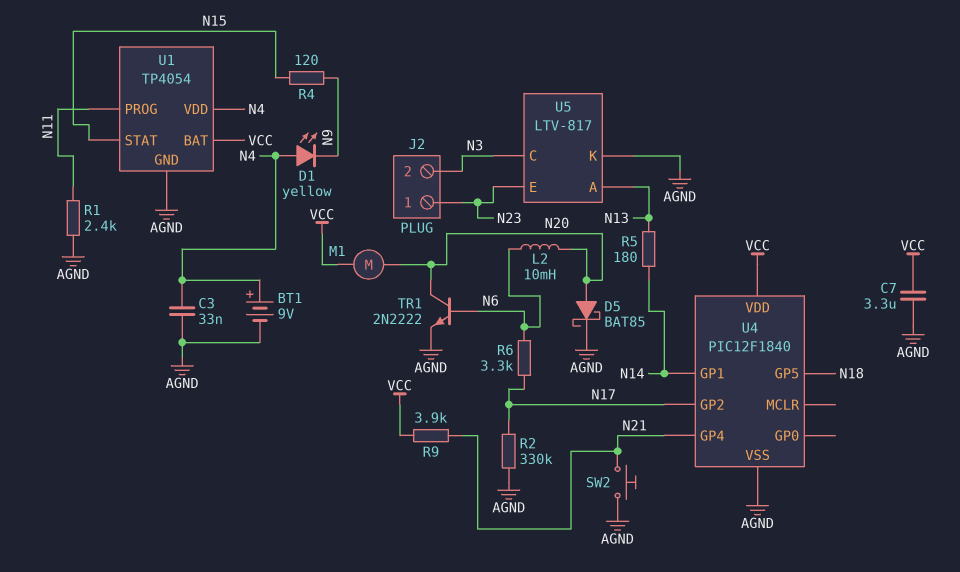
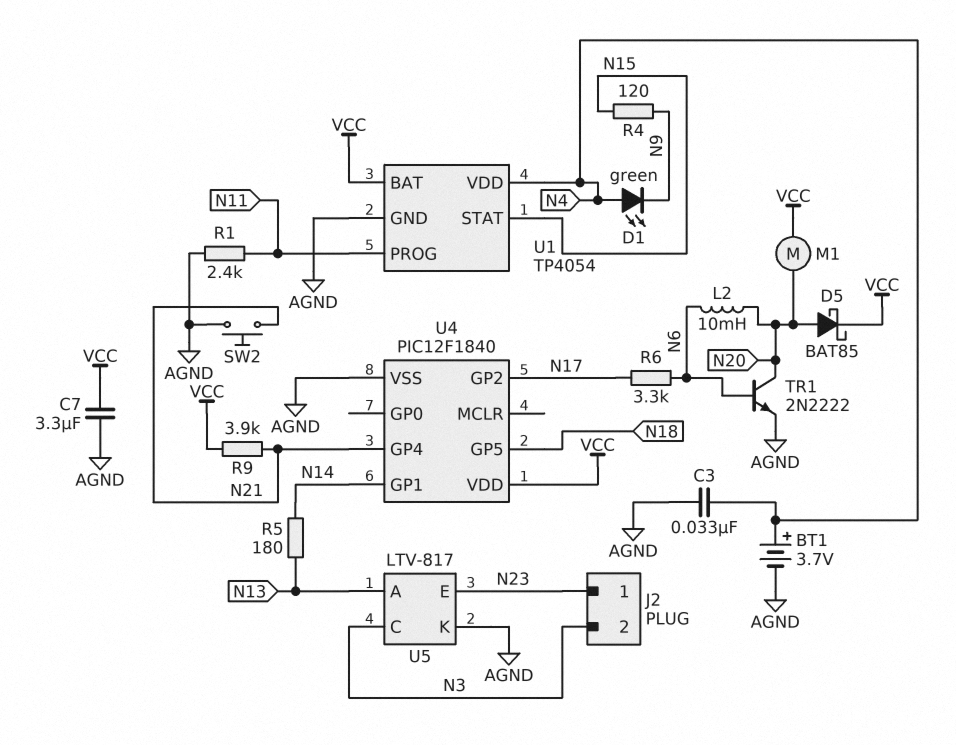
BT1: 9V (plus N4, minus AGND) -> 3.7V (plus N4, minus AGND)
D1: LED yellow (A N4, K N9) -> LED green (A N4, K N9)
D5: schottky BAT85 (A N20, K AGND) -> schottky BAT85 (A N20, K VCC)
R2: 330k (AGND, N17) -> none

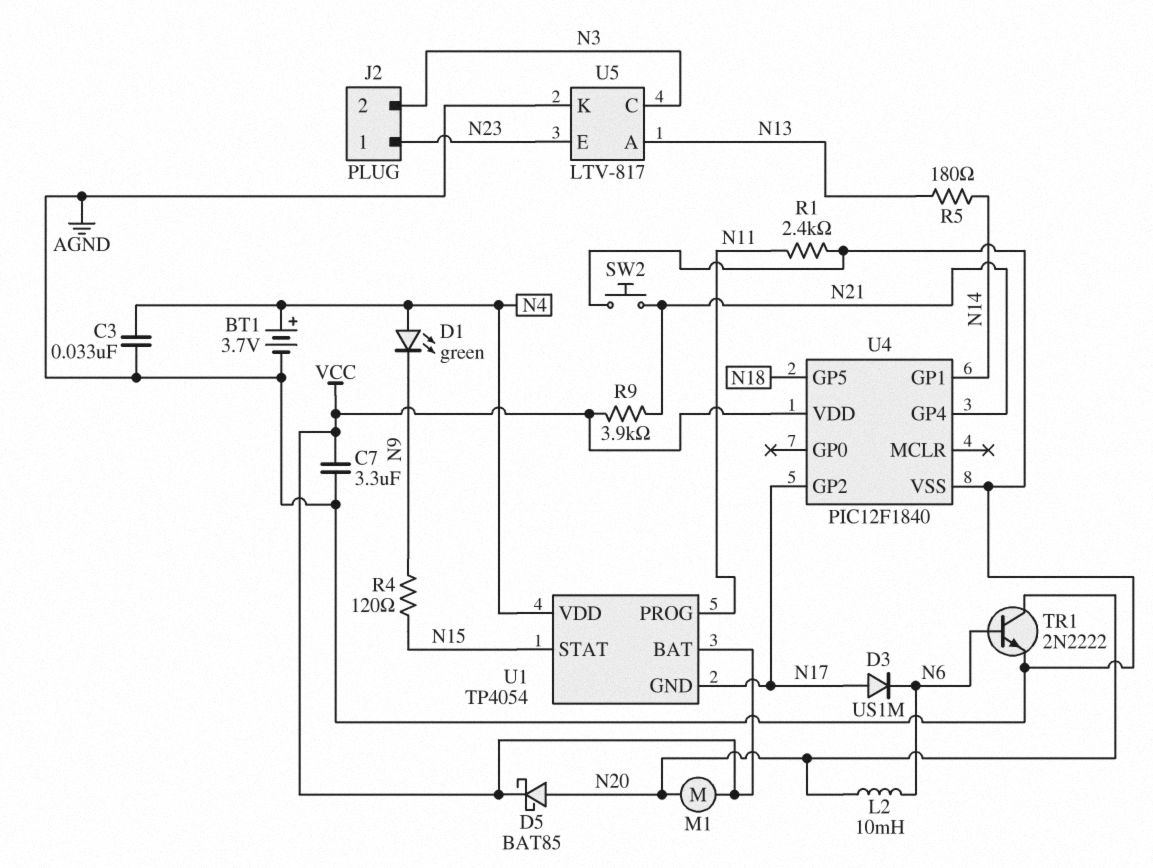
D3: none -> diode US1M (A N17, K N6)
R6: 3.3k (N6, N17) -> none
U1 pin GND: AGND -> N17

